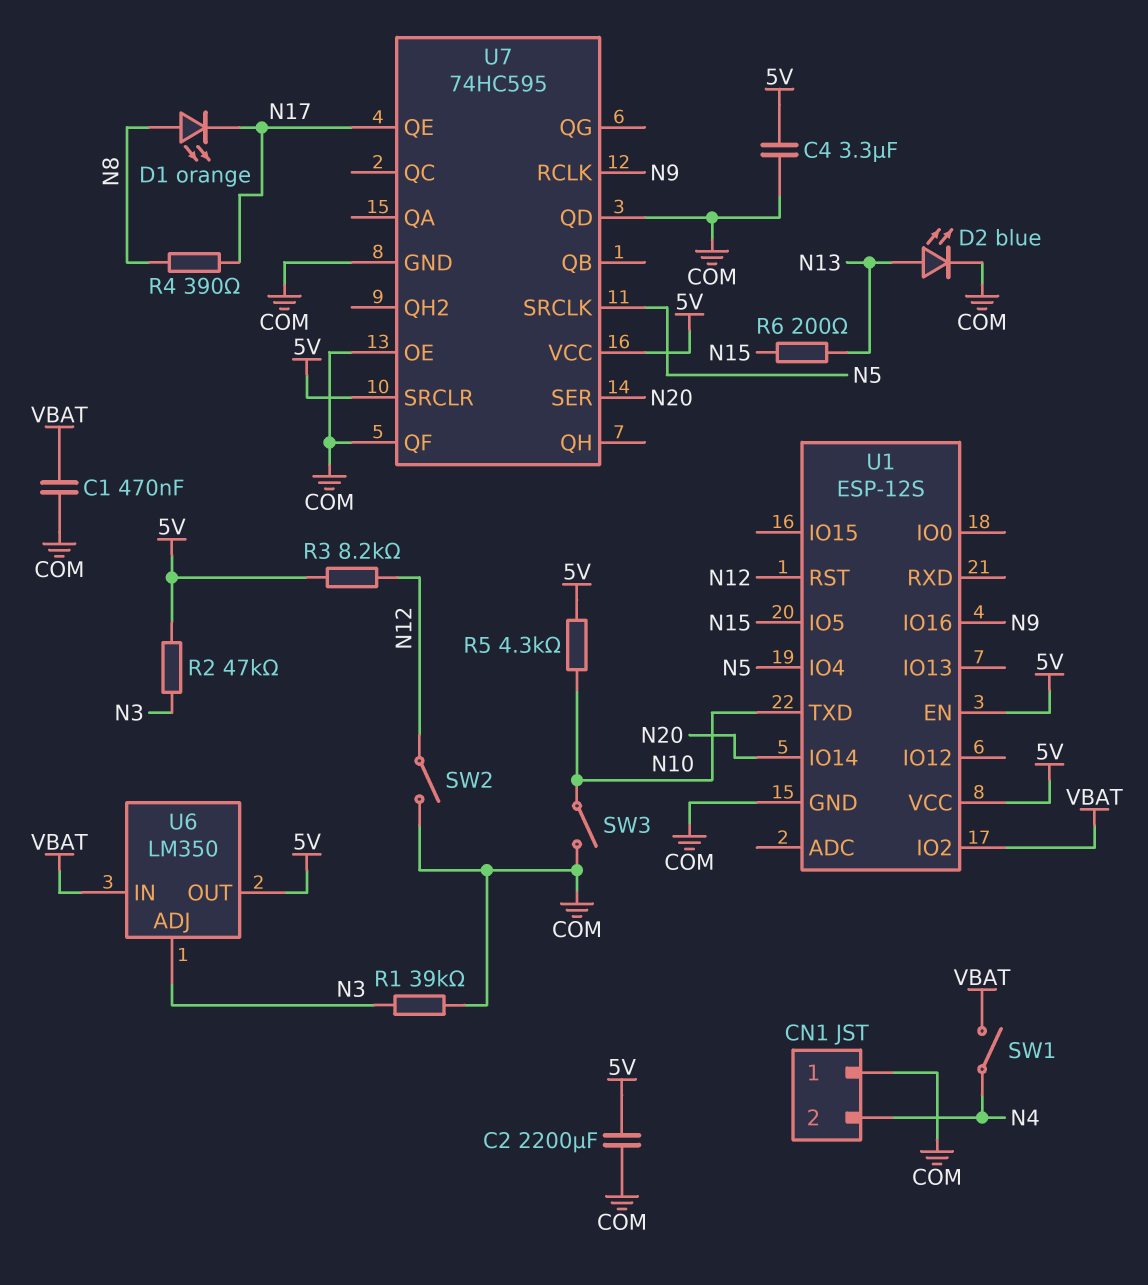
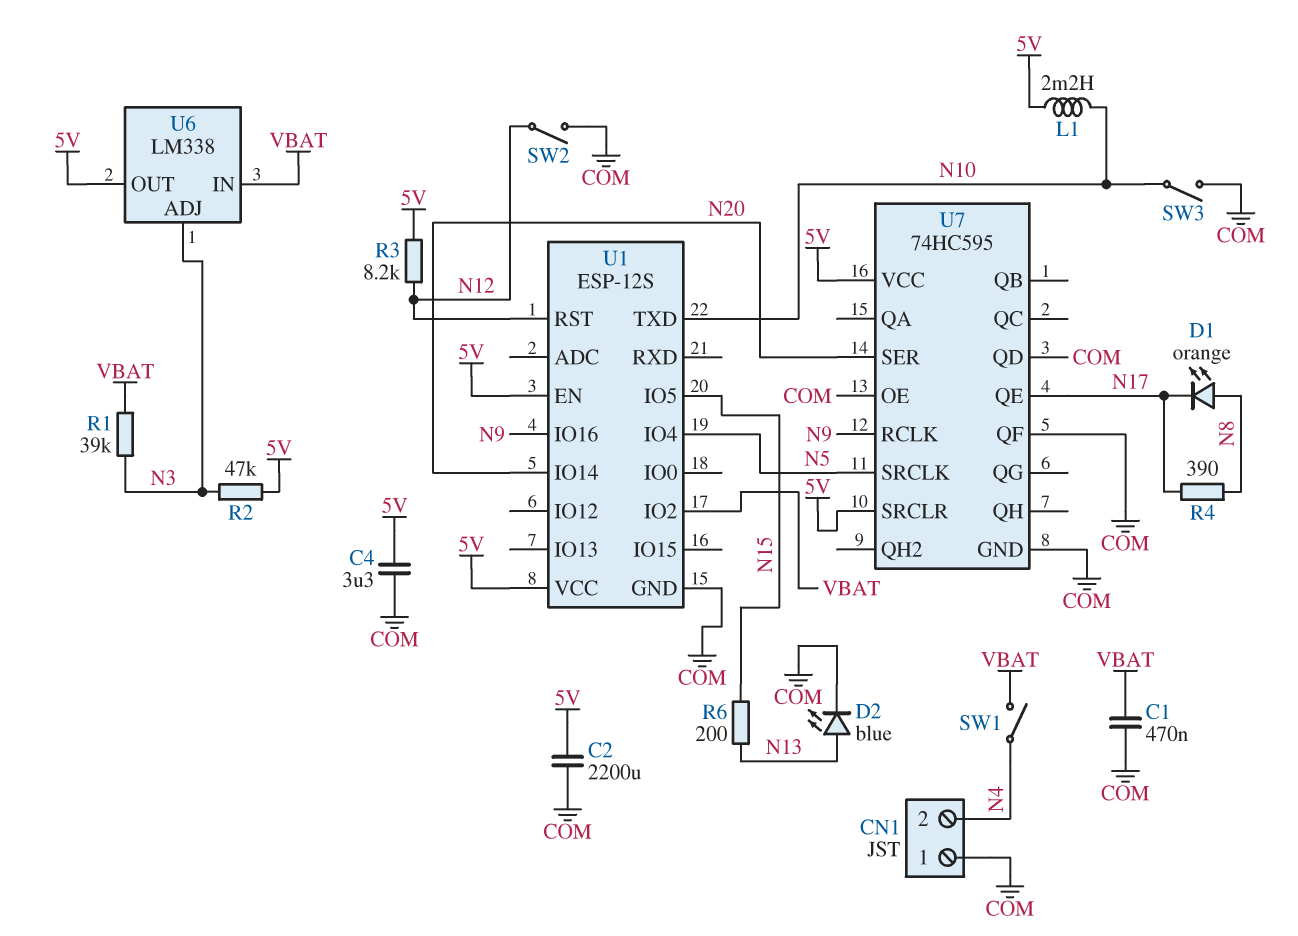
L1: none -> 2.2mH (5V, N10)
R1: 39k (COM, N3) -> 39k (N3, VBAT)
R5: 4.3k (5V, N10) -> none
U6: LM350 -> LM338

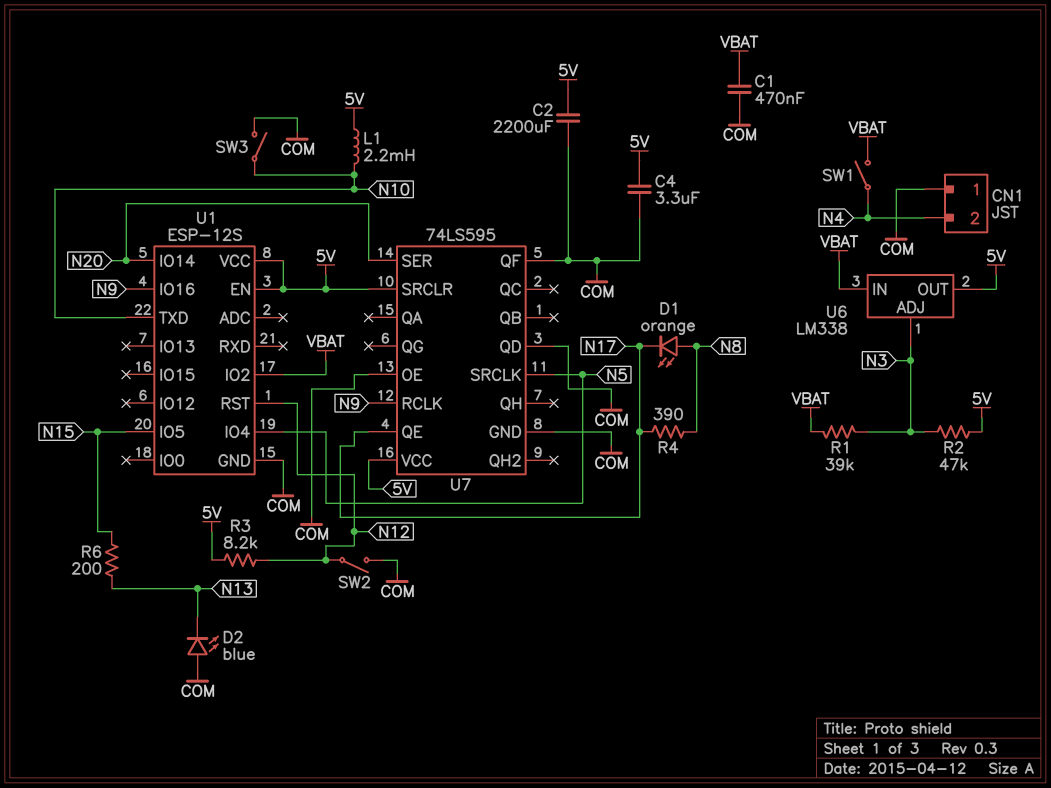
D2: LED blue (A N13, K COM) -> LED blue (A COM, K N13)
U7: 74HC595 -> 74LS595

